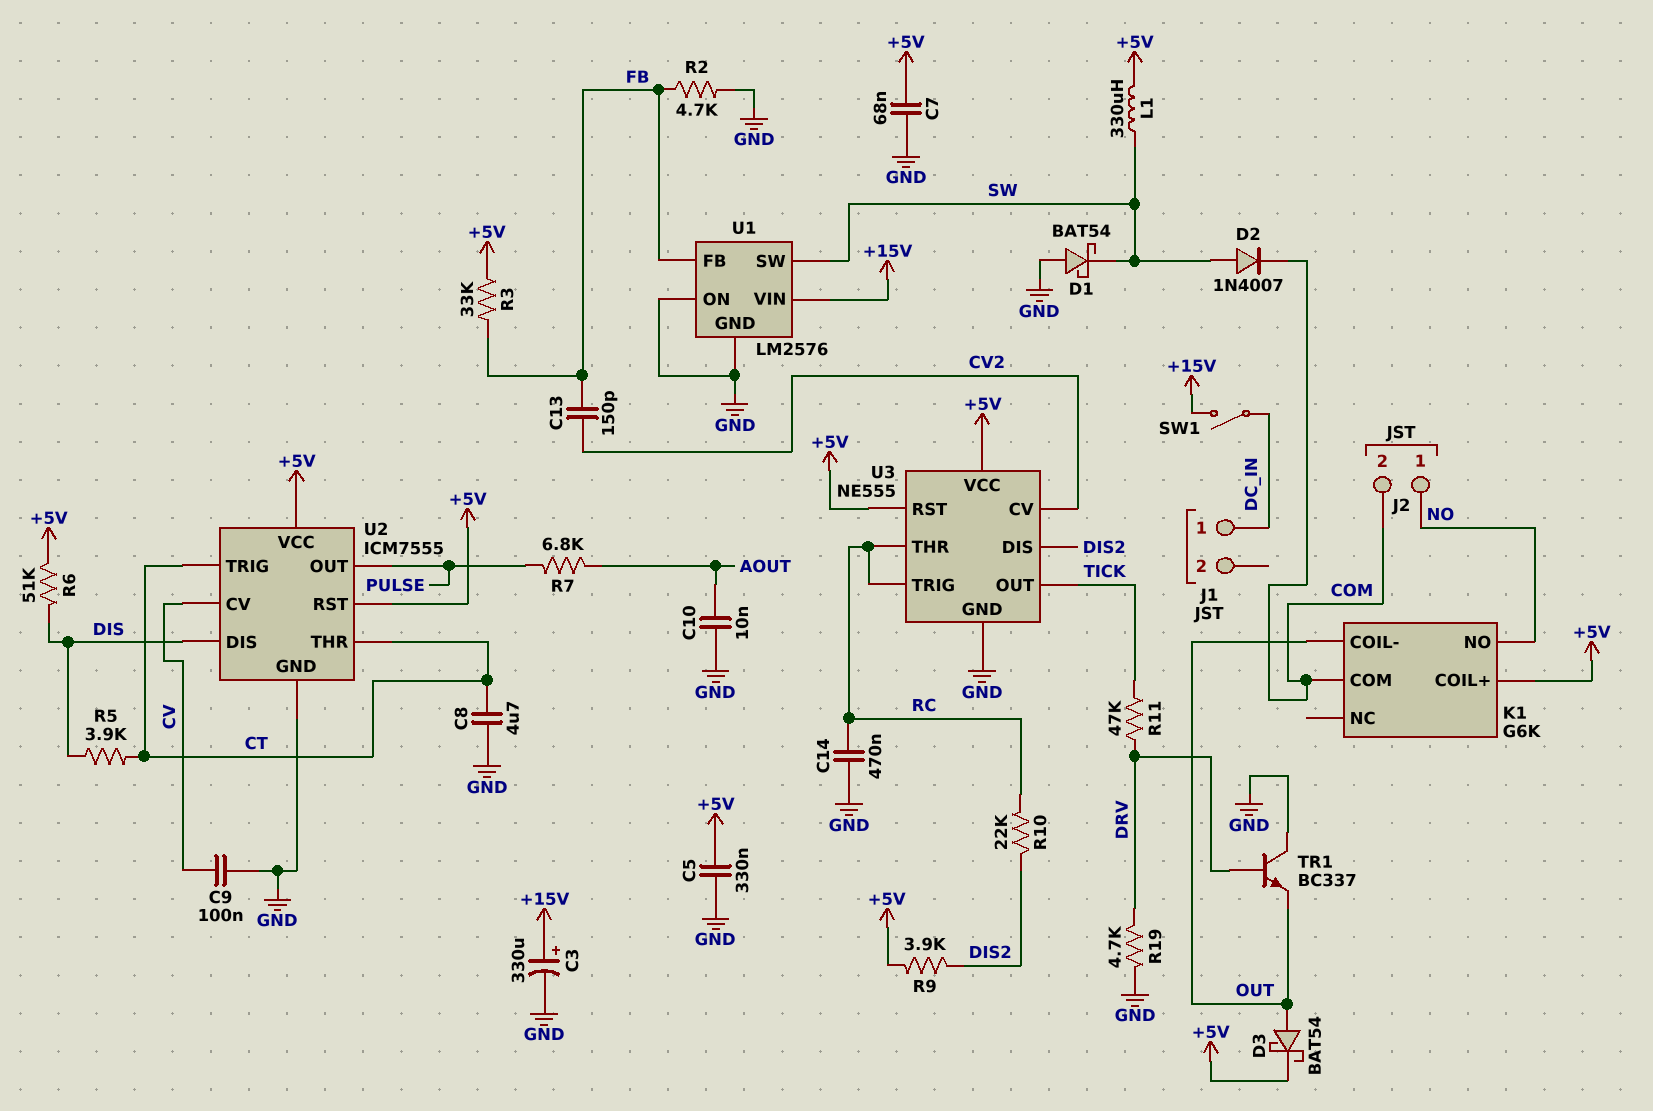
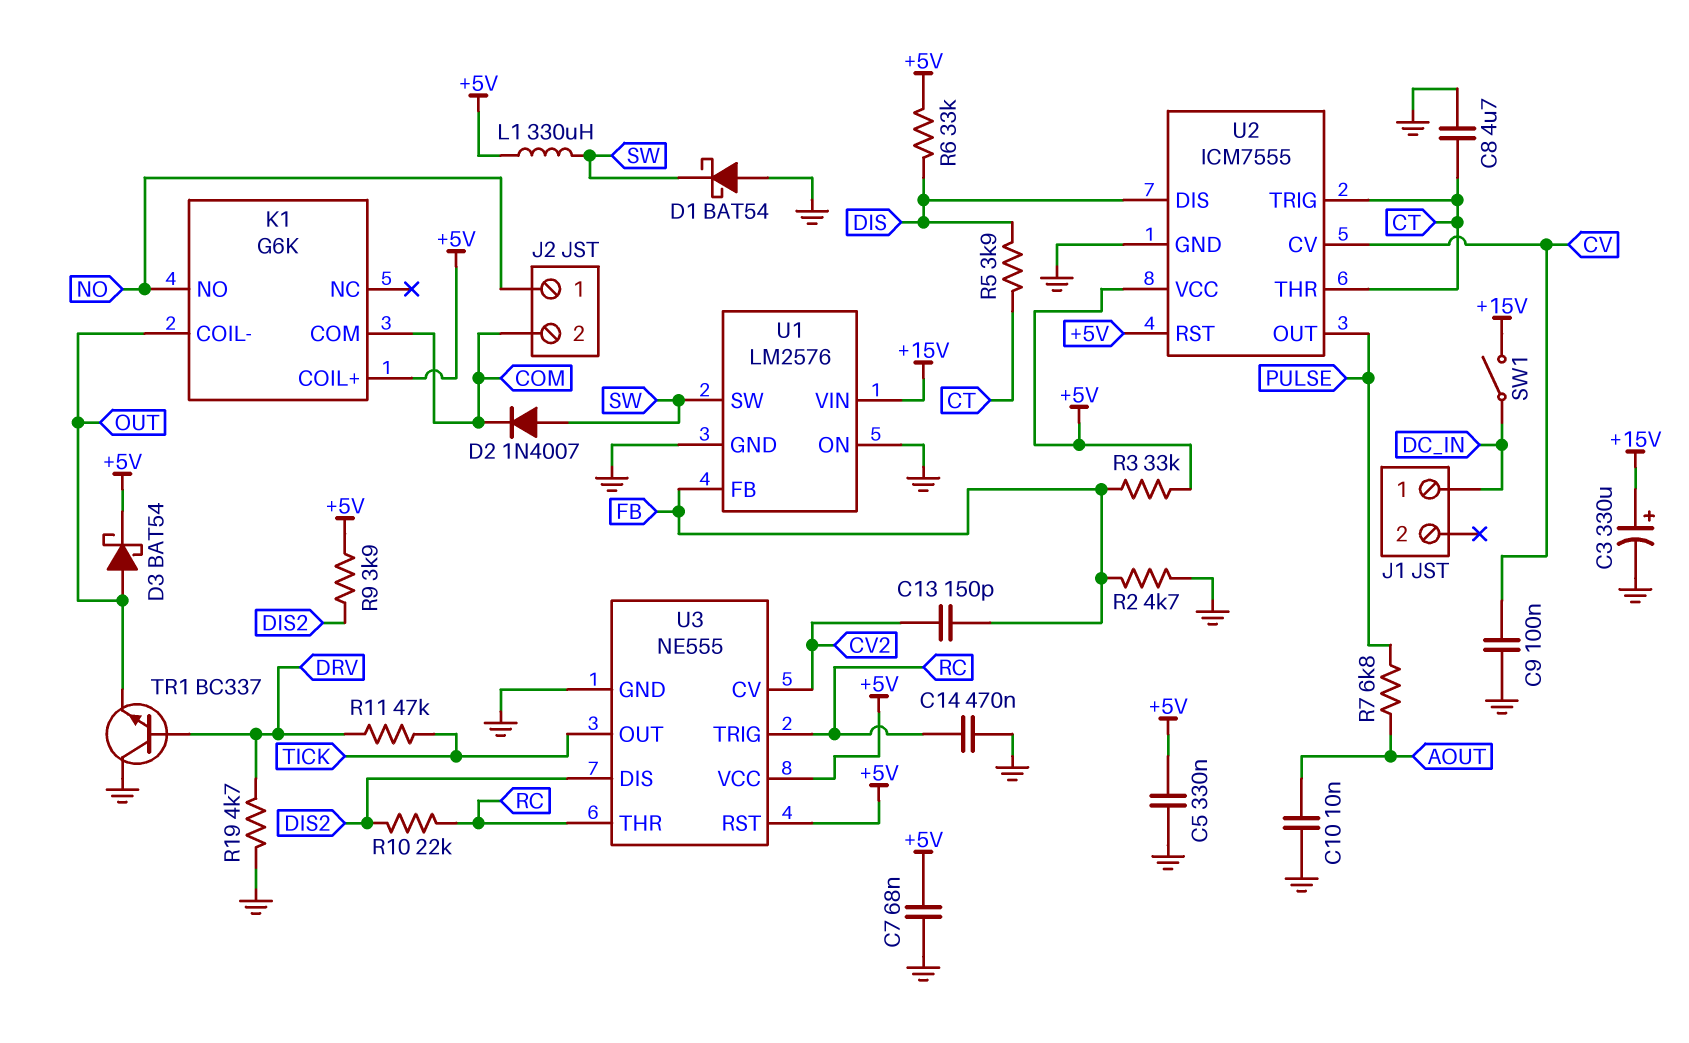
R6: 51k (+5V, DIS) -> 33k (+5V, DIS)

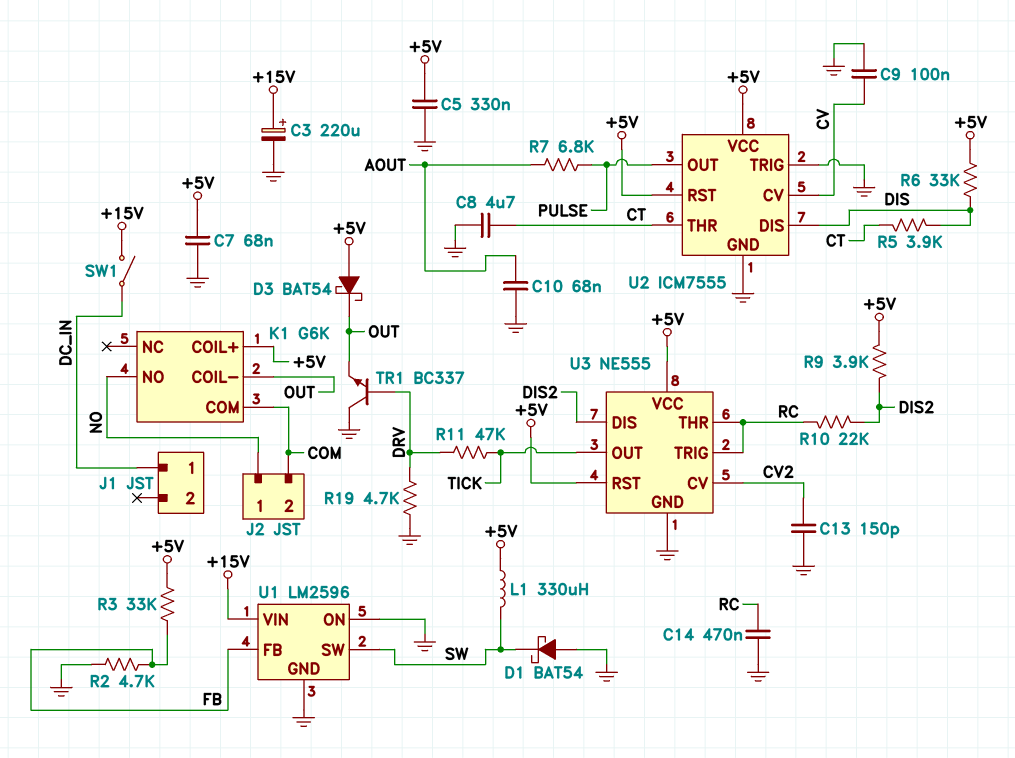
C3: 330uF (plus +15V, minus GND) -> 220uF (plus +15V, minus GND)
C10: 10nF (AOUT, GND) -> 68nF (AOUT, GND)
C13: 150pF (CV2, FB) -> 150pF (CV2, GND)
D2: diode 1N4007 (A SW, K COM) -> none
D3: schottky BAT54 (A OUT, K +5V) -> schottky BAT54 (A +5V, K OUT)
U1: LM2576 -> LM2596
U2 pin TRIG: CT -> GND

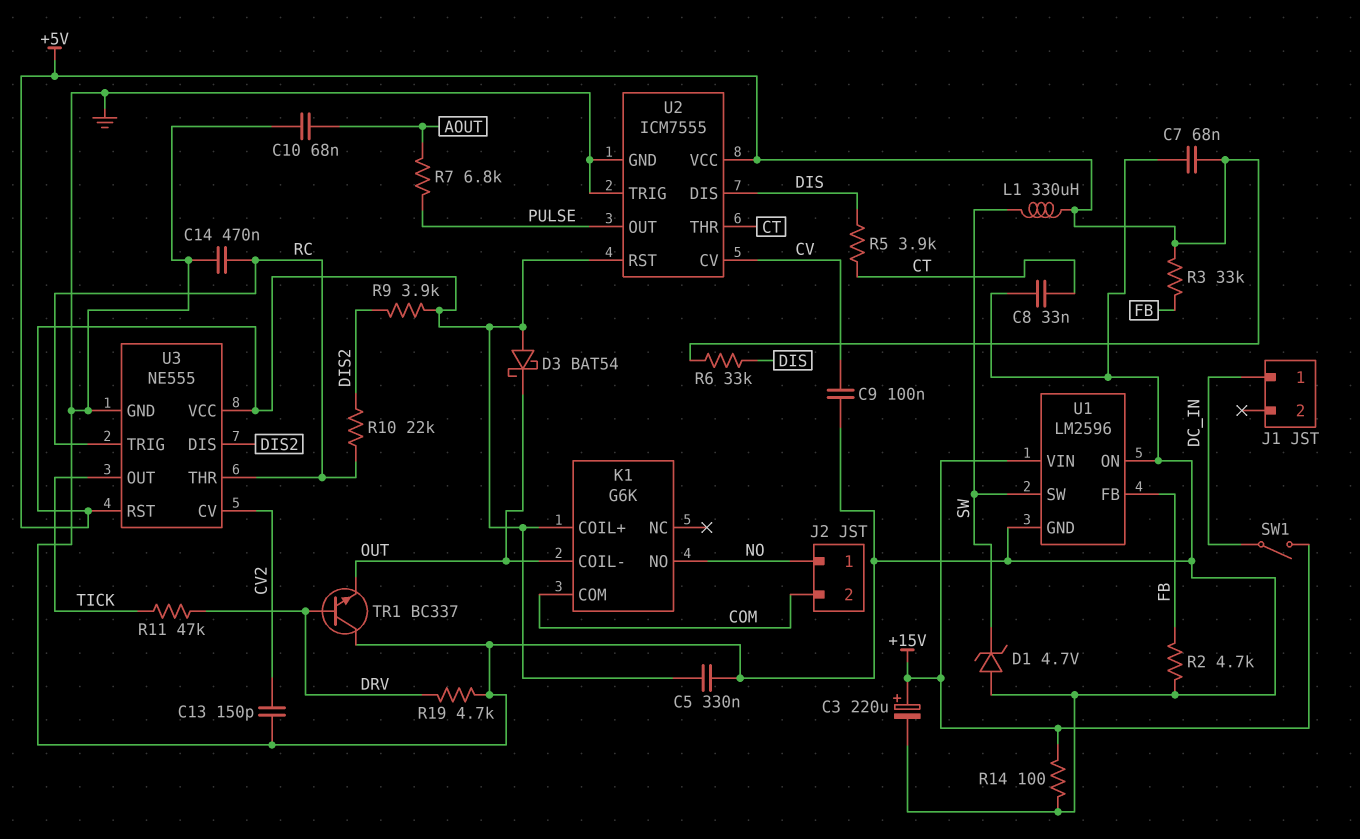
C8: 4.7uF (CT, GND) -> 33nF (CT, GND)
D1: schottky BAT54 (A GND, K SW) -> zener 4.7V (A GND, K SW)
R14: none -> 100 (+15V, GND)

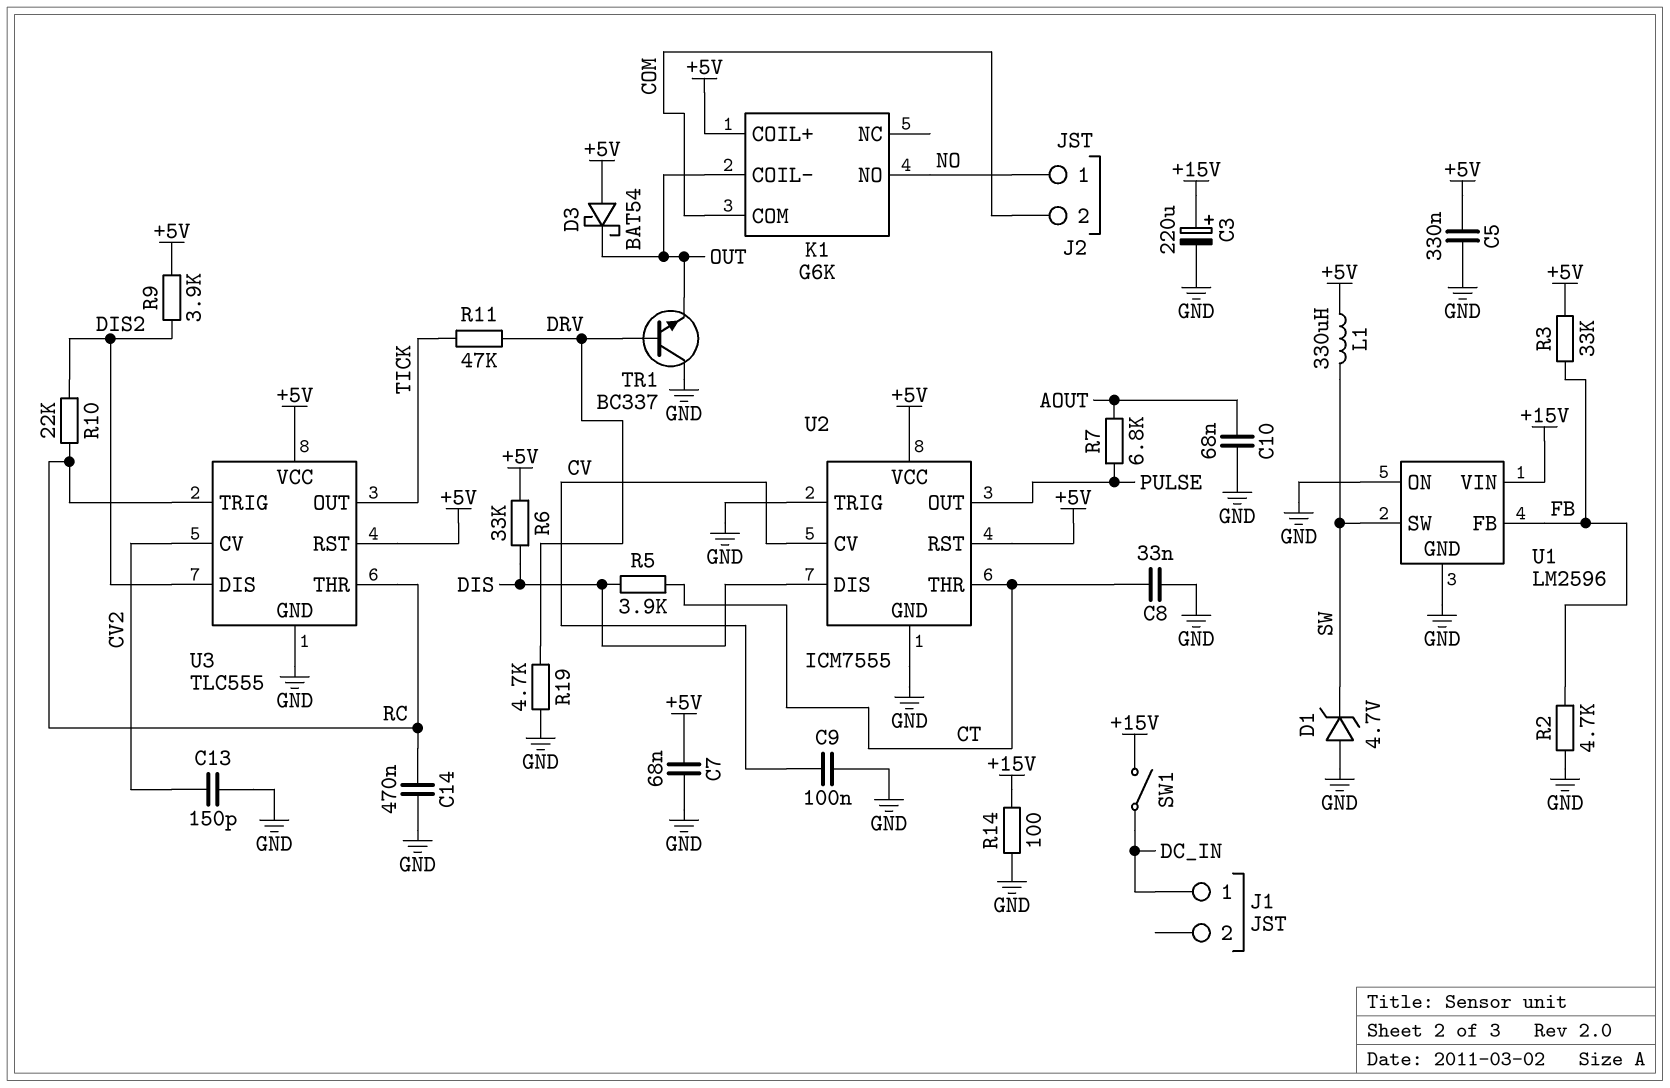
U3: NE555 -> TLC555

